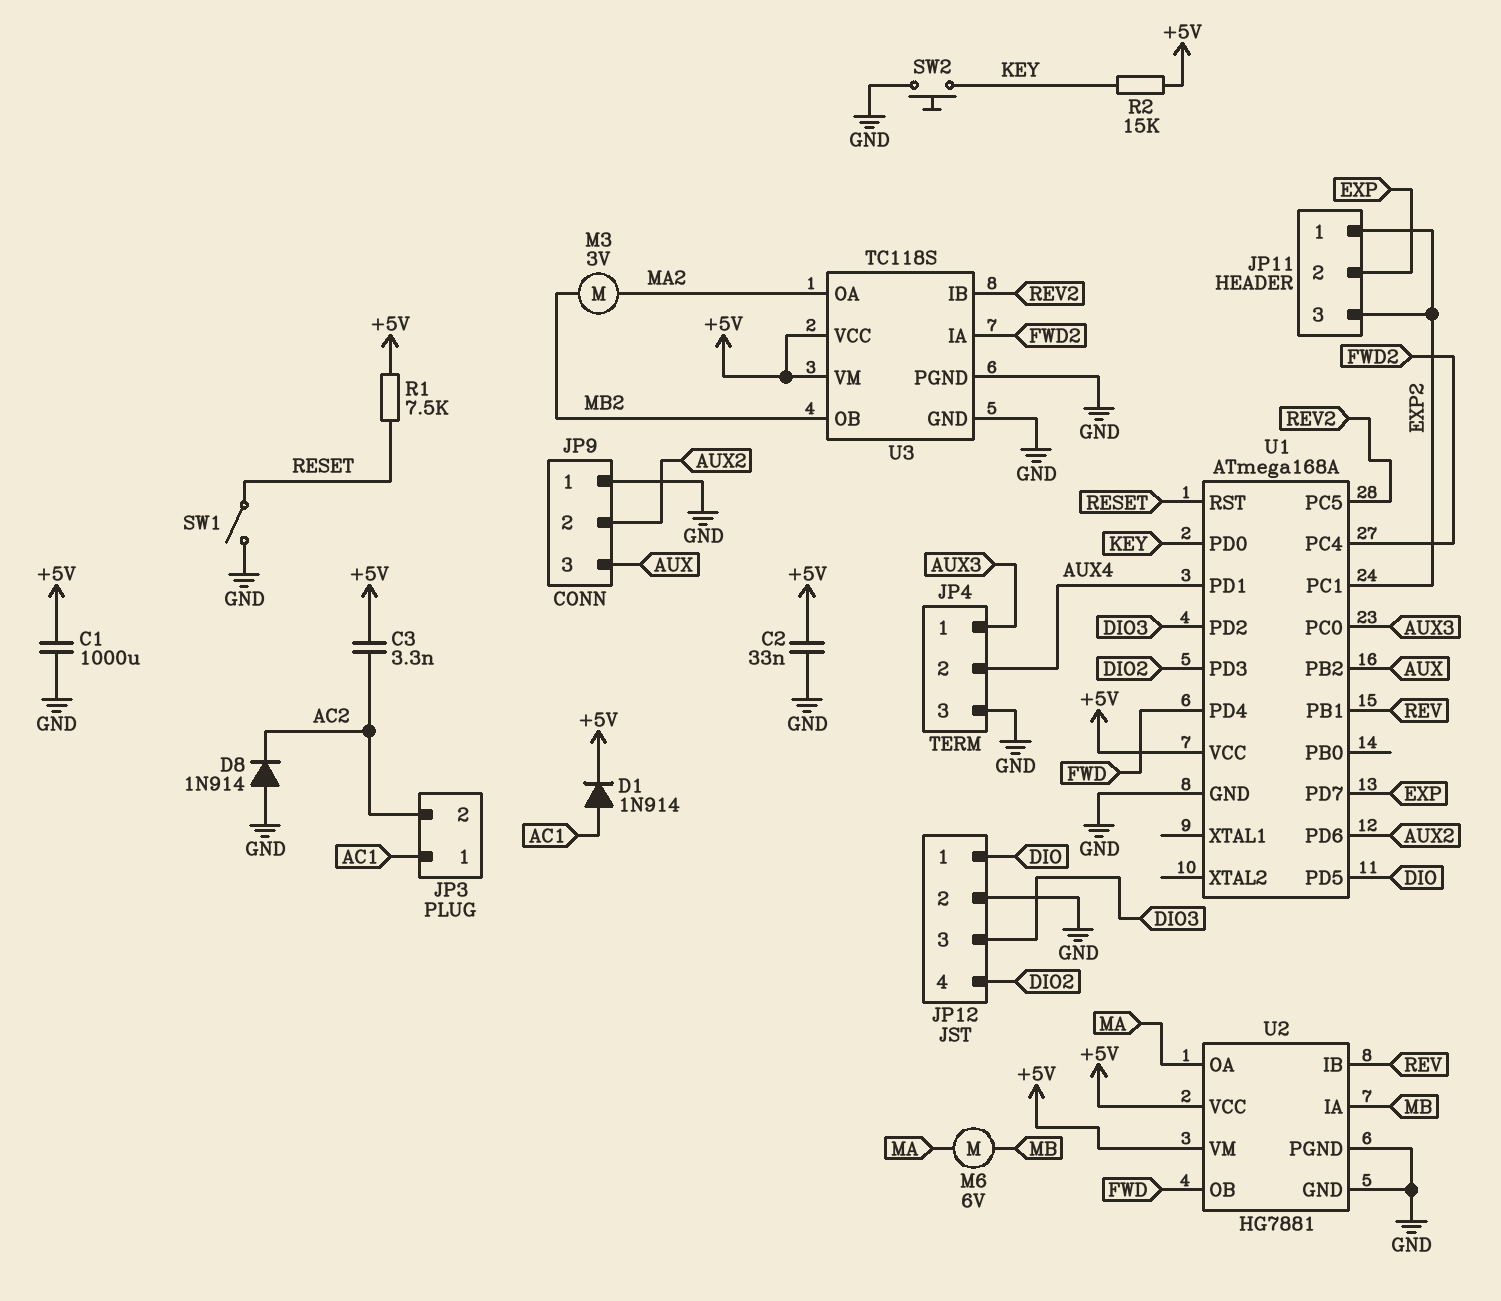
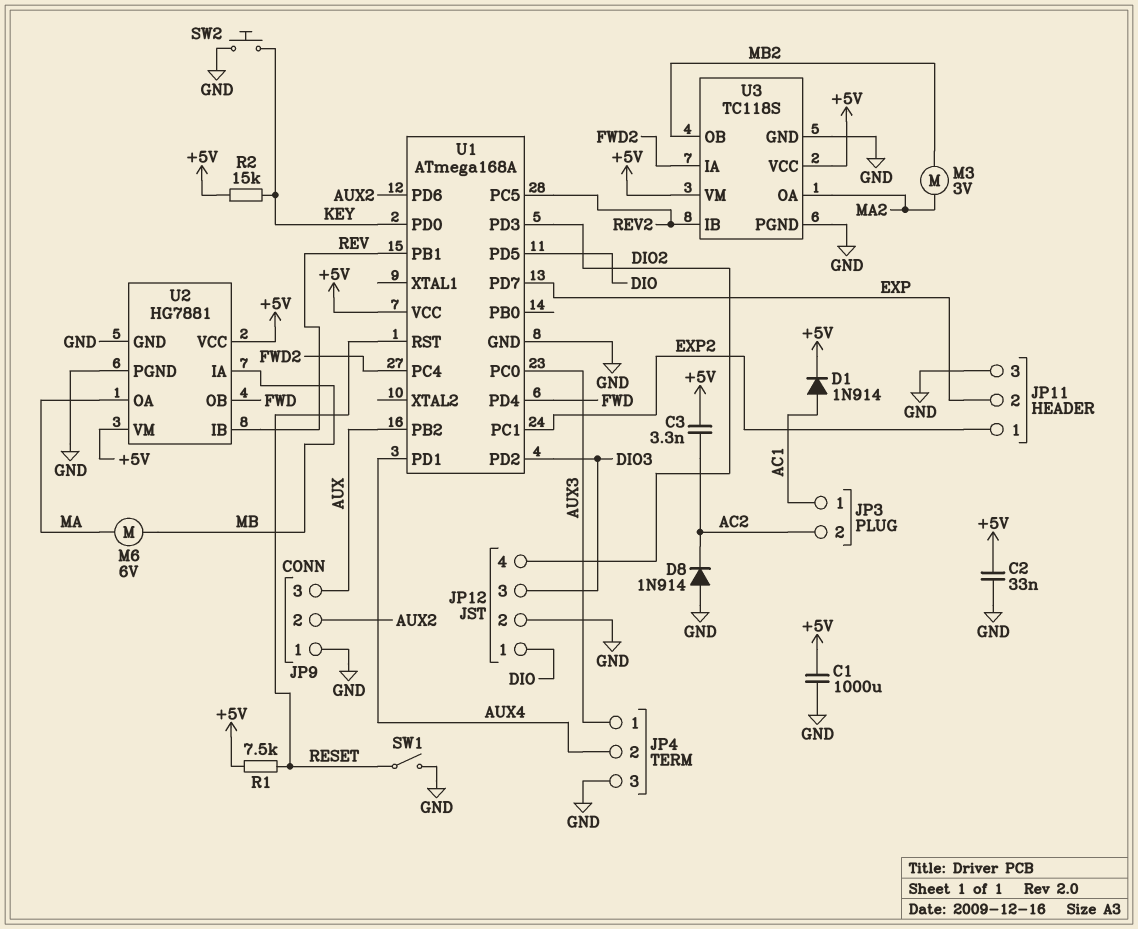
JP11 pin 3: EXP2 -> GND

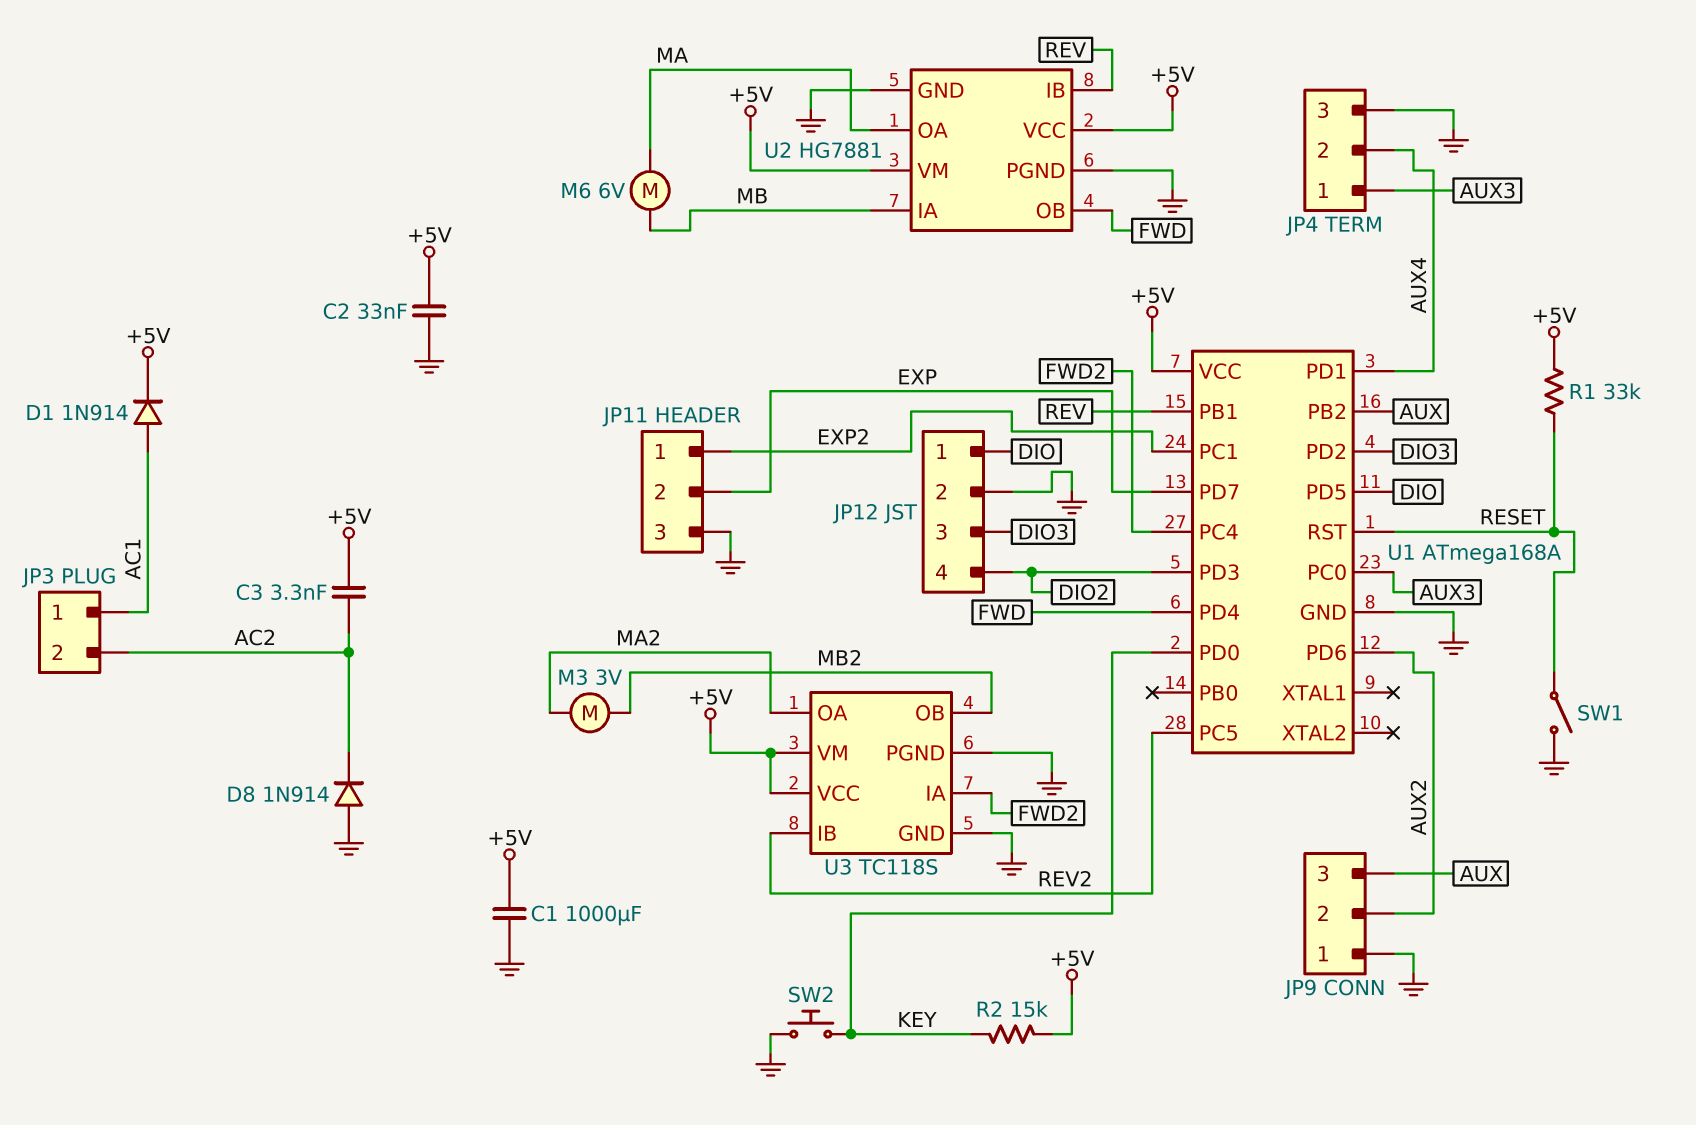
R1: 7.5k (+5V, RESET) -> 33k (+5V, RESET)

